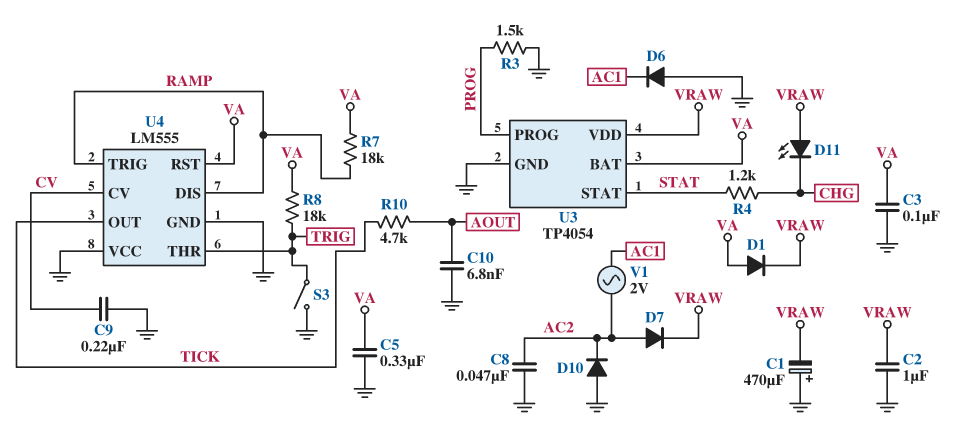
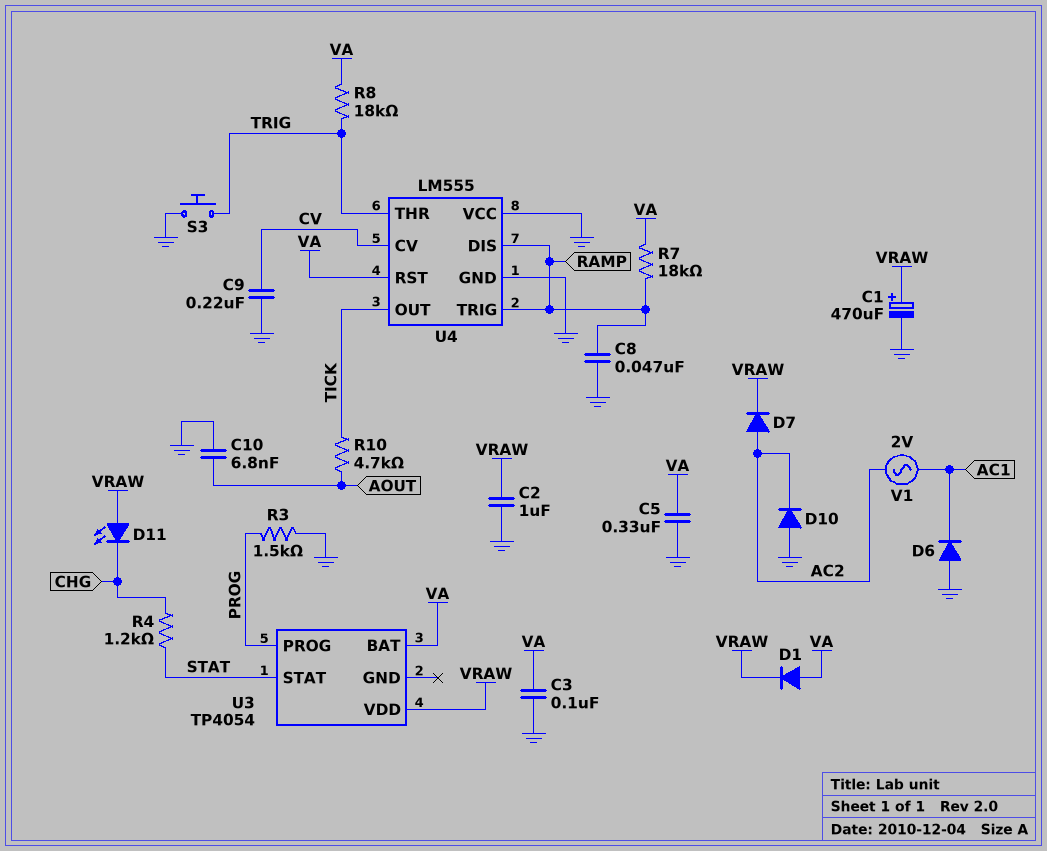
C1: 470uF (plus GND, minus VRAW) -> 470uF (plus VRAW, minus GND)
C8: 47nF (AC2, GND) -> 47nF (GND, RAMP)
S3: switch (GND, TRIG) -> button (GND, TRIG)
U3 pin GND: GND -> none

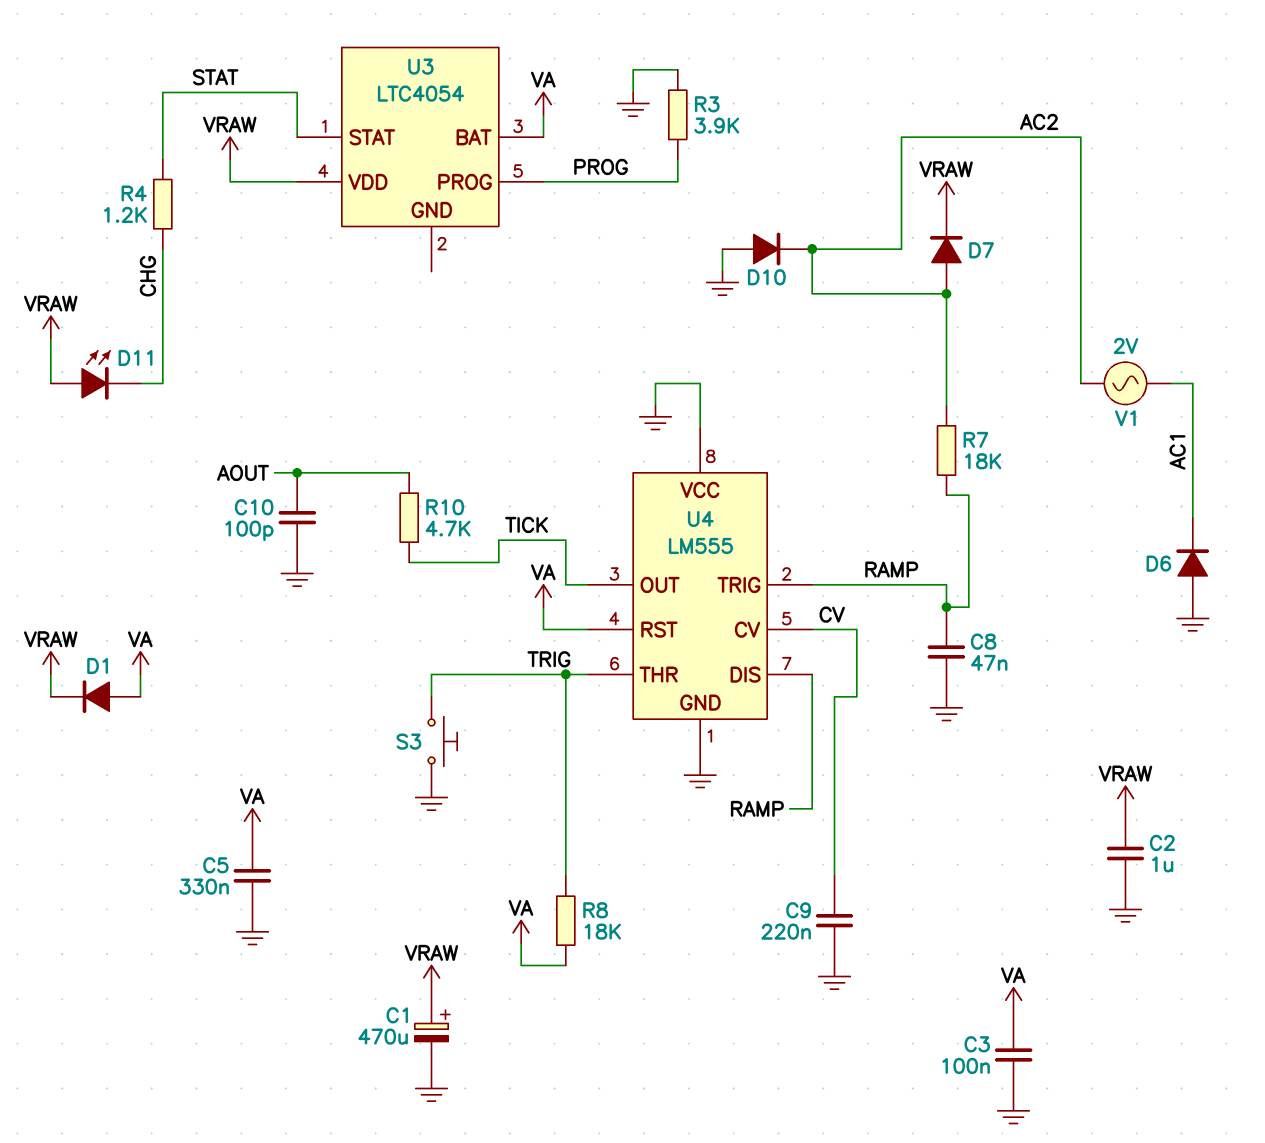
C10: 6.8nF (AOUT, GND) -> 100pF (AOUT, GND)
R3: 1.5k (GND, PROG) -> 3.9k (GND, PROG)
R7: 18k (RAMP, VA) -> 18k (AC2, RAMP)
U3: TP4054 -> LTC4054

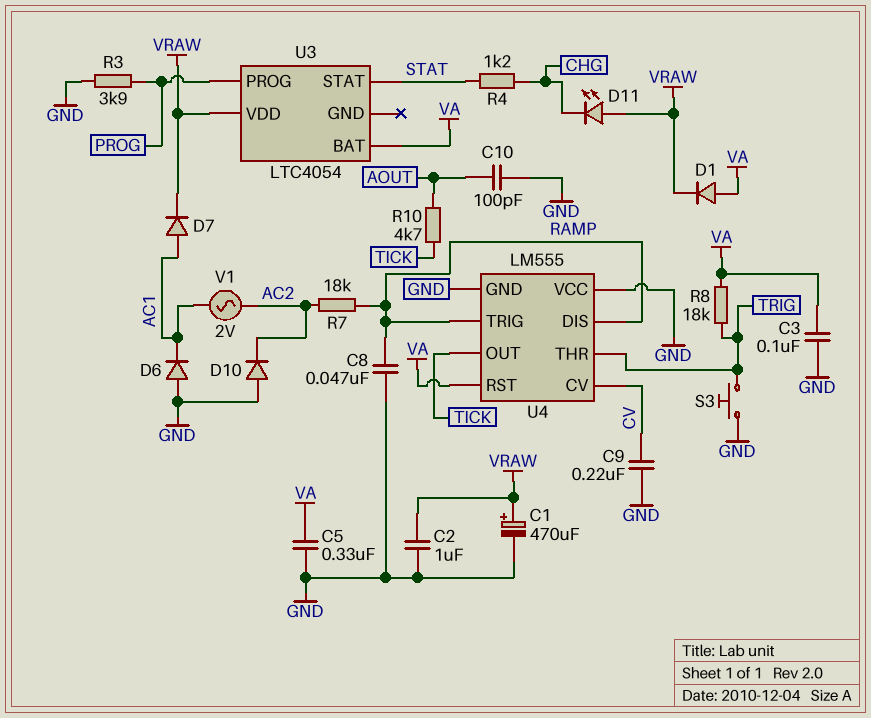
D7: diode (A AC2, K VRAW) -> diode (A AC1, K VRAW)

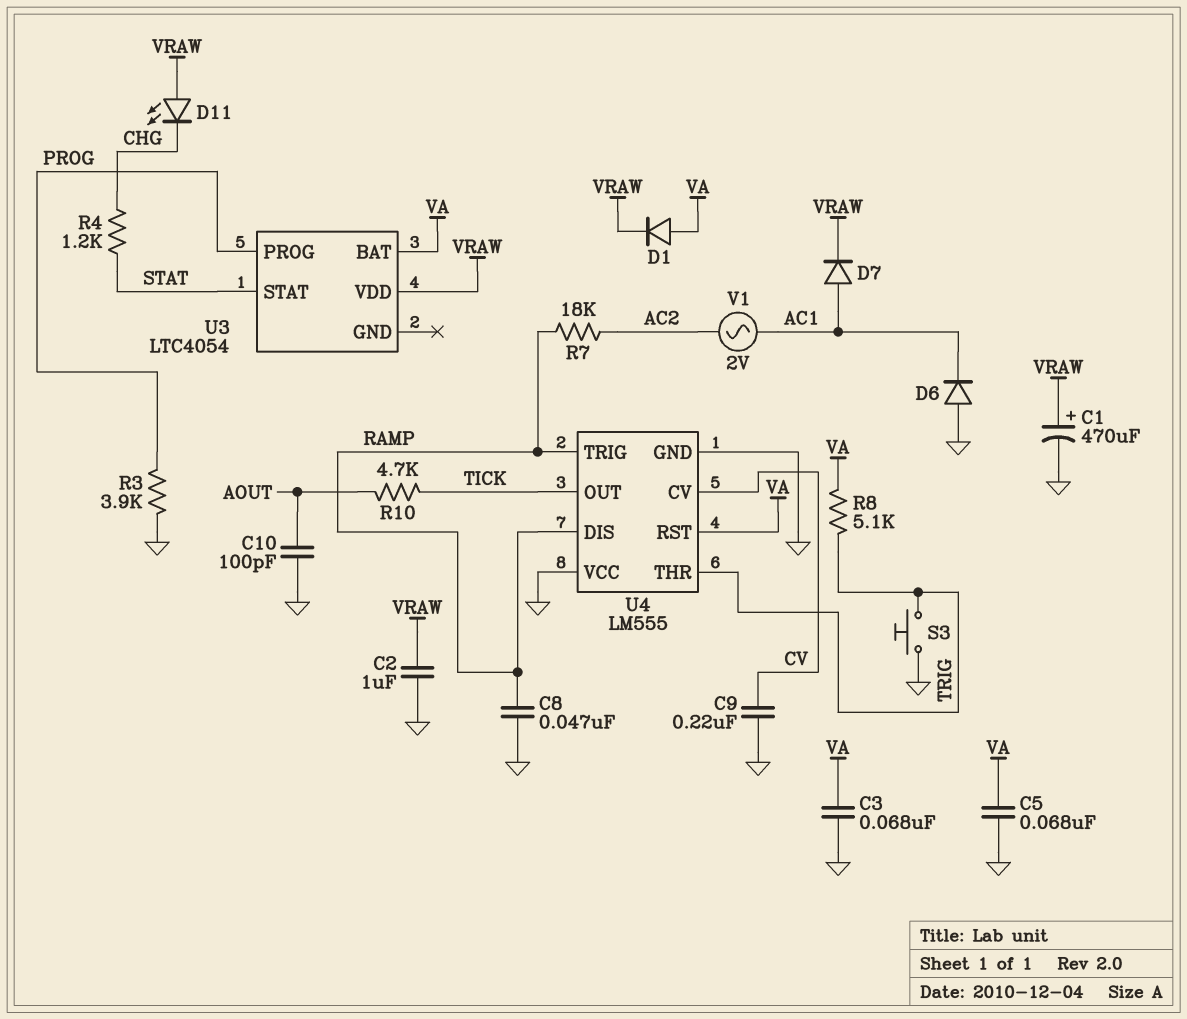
C3: 100nF (GND, VA) -> 68nF (GND, VA)
C5: 330nF (GND, VA) -> 68nF (GND, VA)
D10: diode (A GND, K AC2) -> none
R8: 18k (TRIG, VA) -> 5.1k (TRIG, VA)

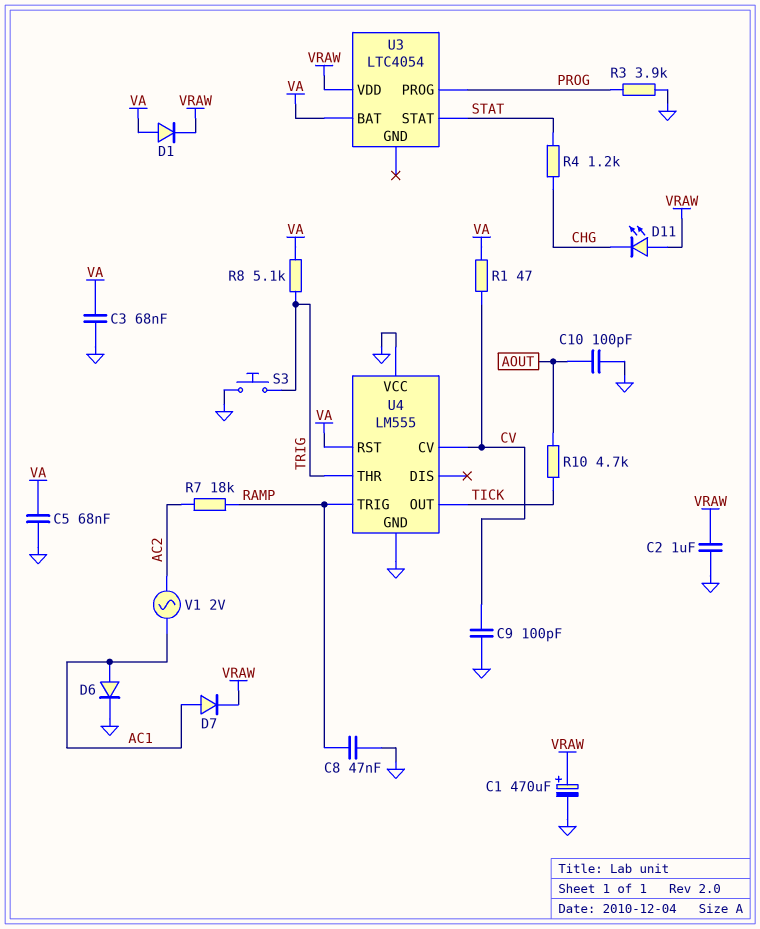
C9: 220nF (CV, GND) -> 100pF (CV, GND)
D6: diode (A GND, K AC1) -> diode (A AC1, K GND)
R1: none -> 47 (CV, VA)
U4 pin DIS: RAMP -> none

